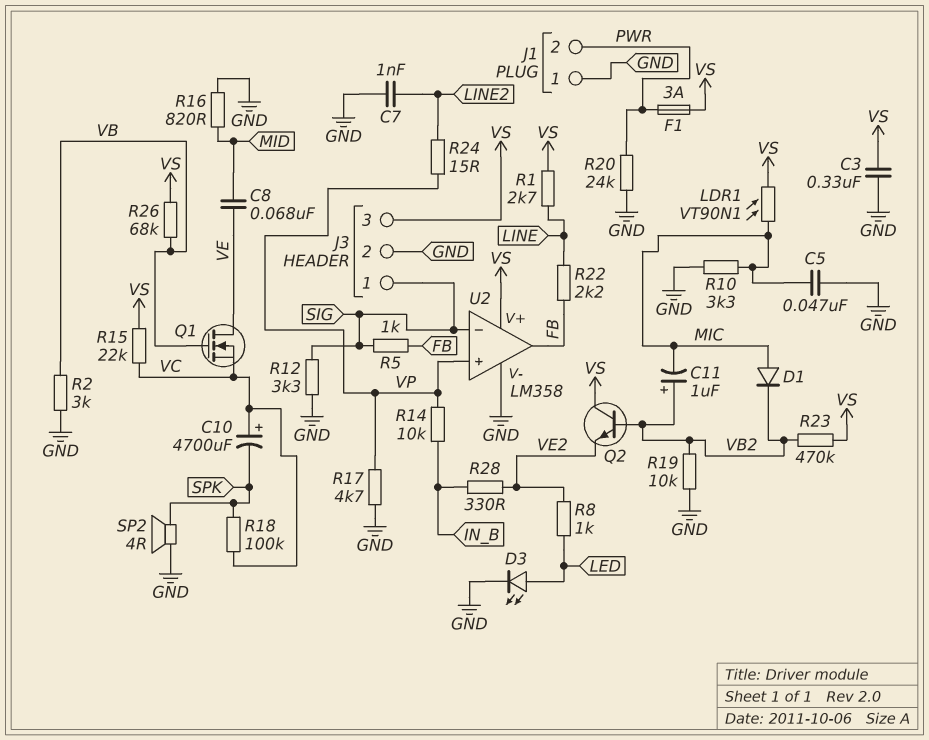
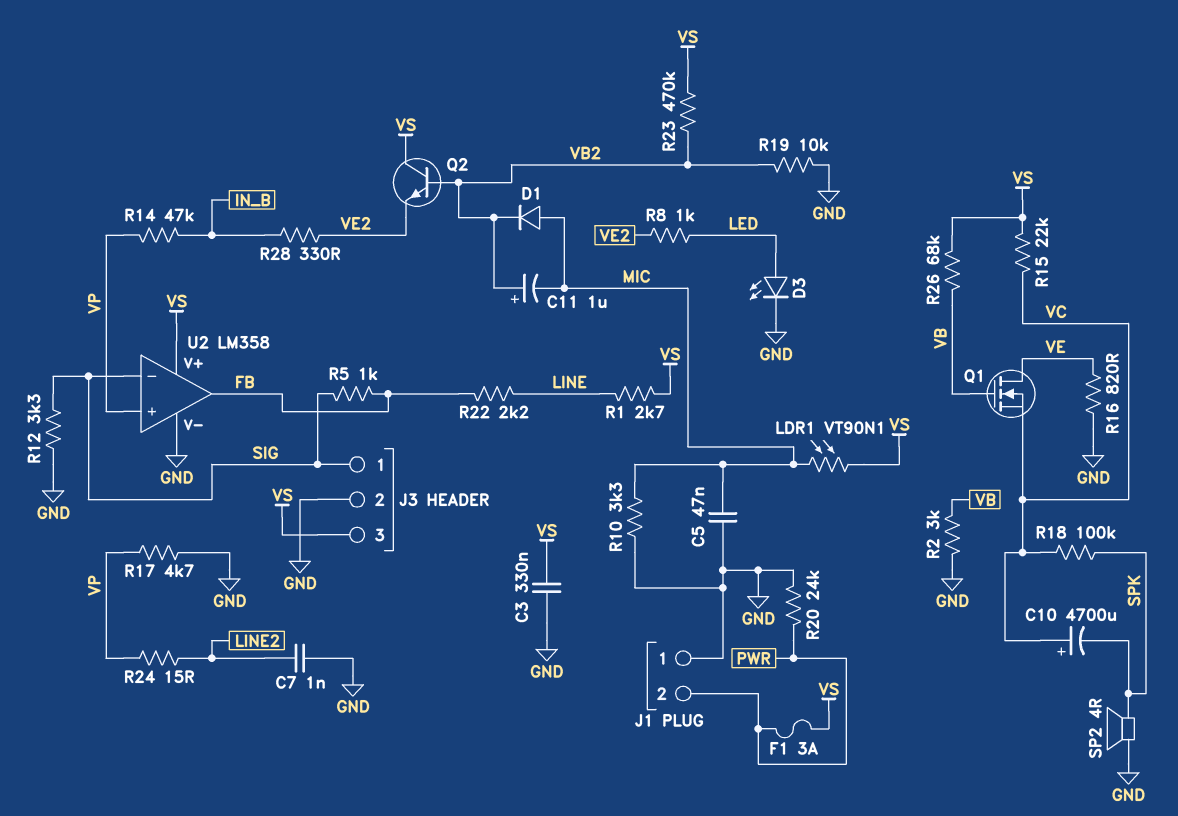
C8: 68nF (MID, VE) -> none
R14: 10k (IN_B, VP) -> 47k (IN_B, VP)
R16: 820 (GND, MID) -> 820 (GND, VE)

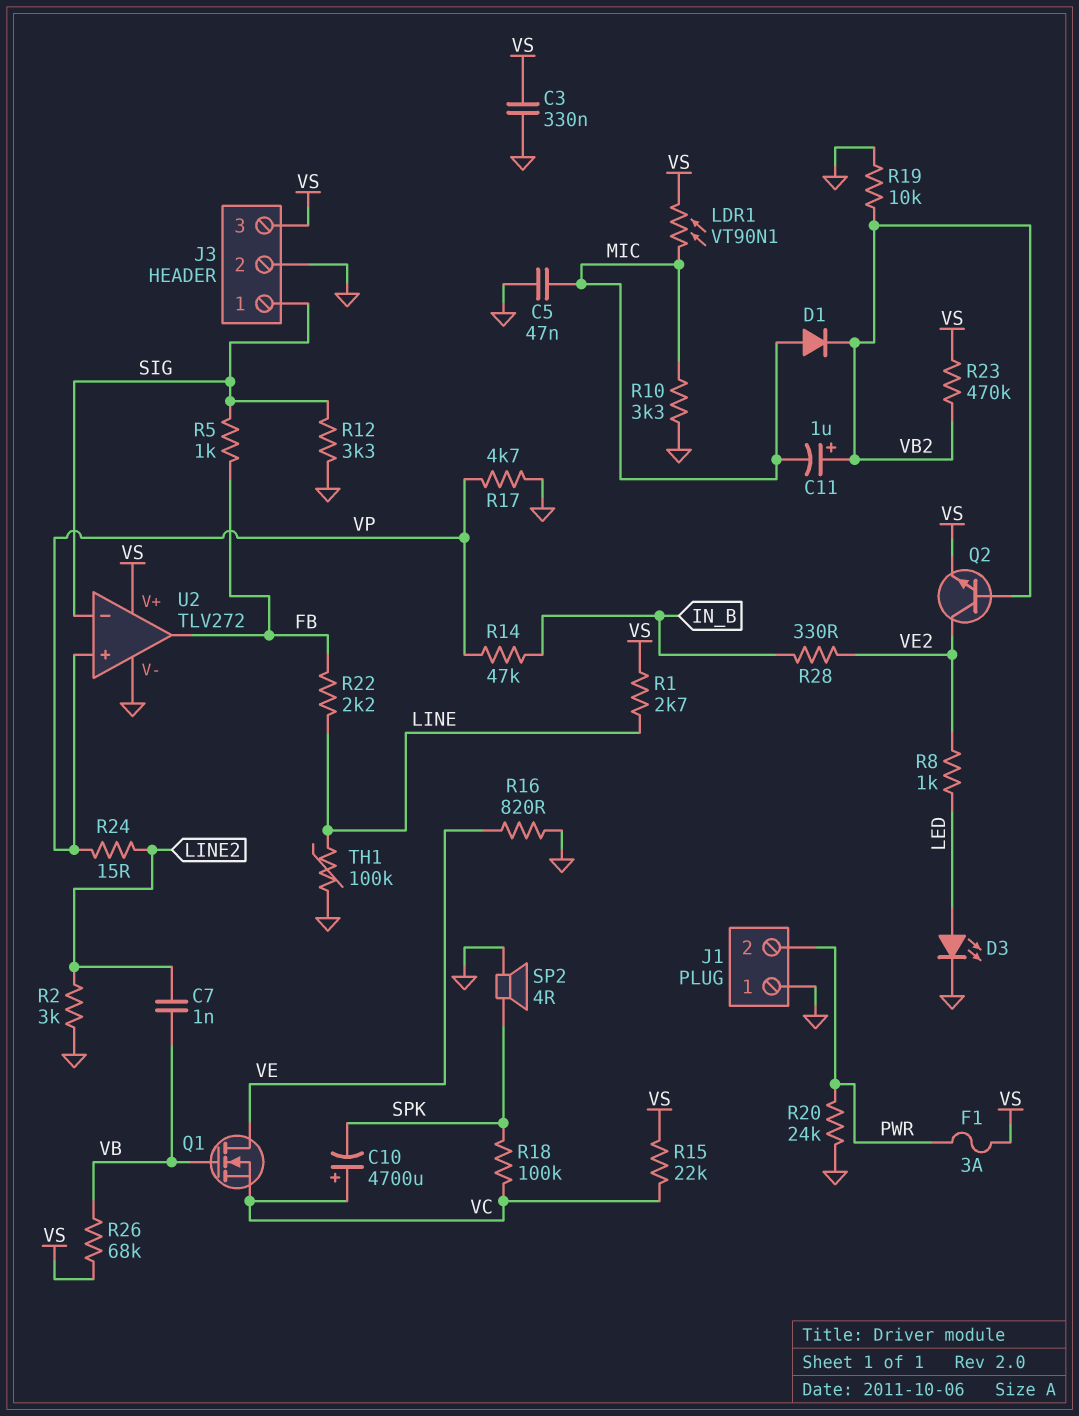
C7: 1nF (GND, LINE2) -> 1nF (LINE2, VB)
Q2: NPN (B VB2, C VS, E VE2) -> NPN (B VB2, C VE2, E VS)
R2: 3k (GND, VB) -> 3k (GND, LINE2)
TH1: none -> 100k (GND, LINE)
U2: LM358 -> TLV272

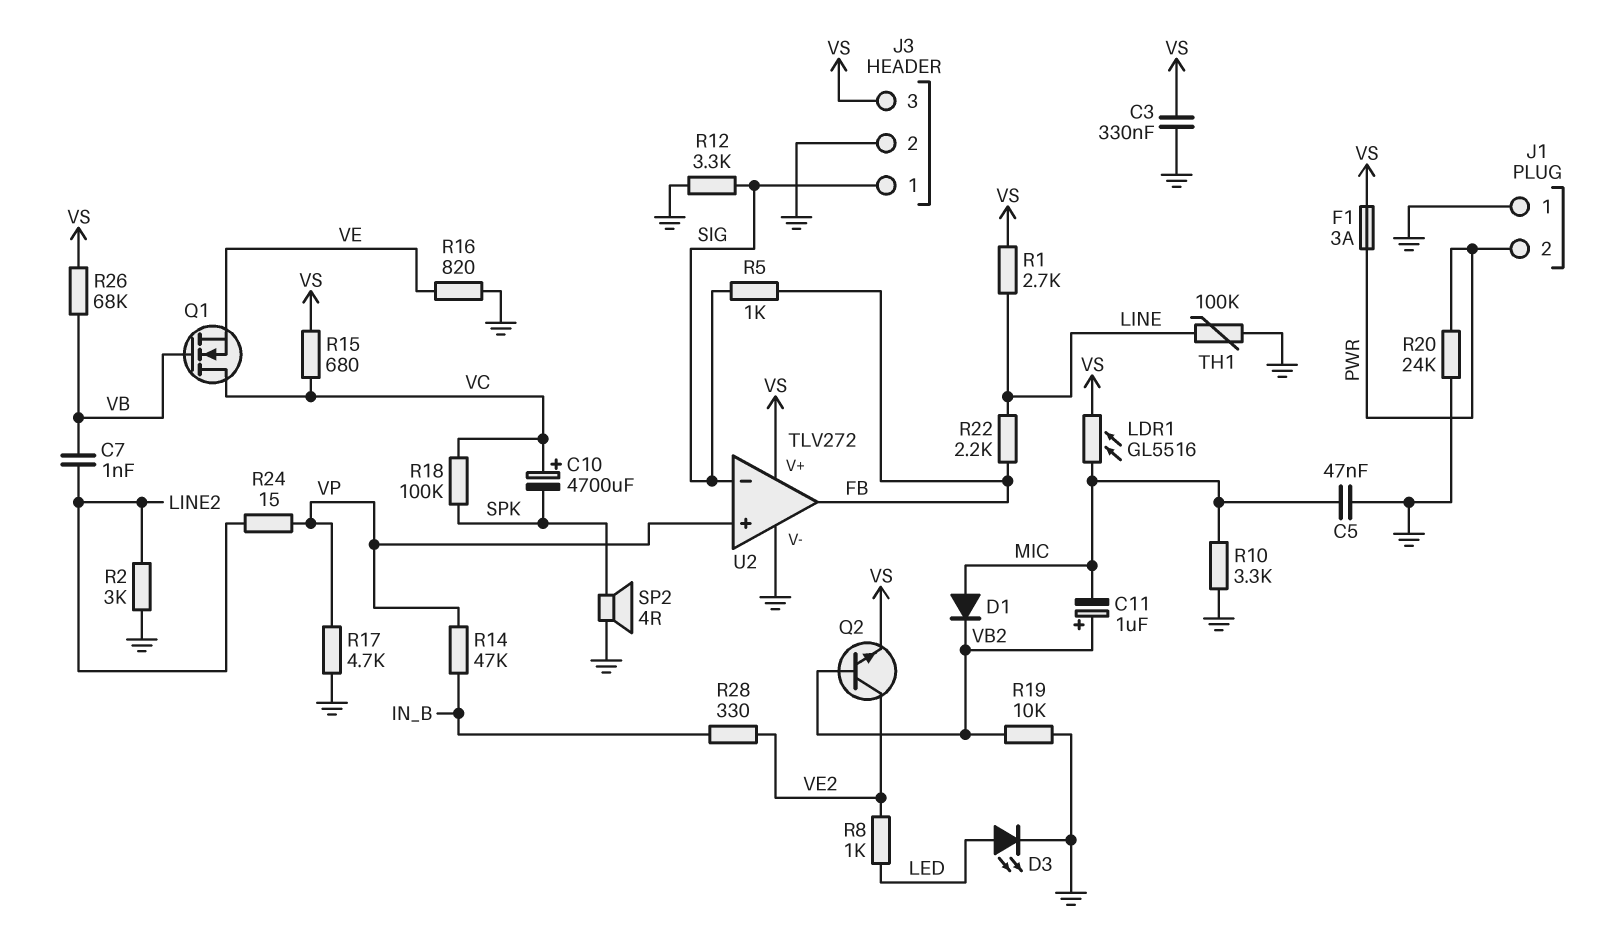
LDR1: VT90N1 (MIC, VS) -> GL5516 (MIC, VS)
Q1: NMOS (G VB, D VE, S VC) -> NMOS (G VB, D VC, S VE)
R15: 22k (VC, VS) -> 680 (VC, VS)
R23: 470k (VB2, VS) -> none

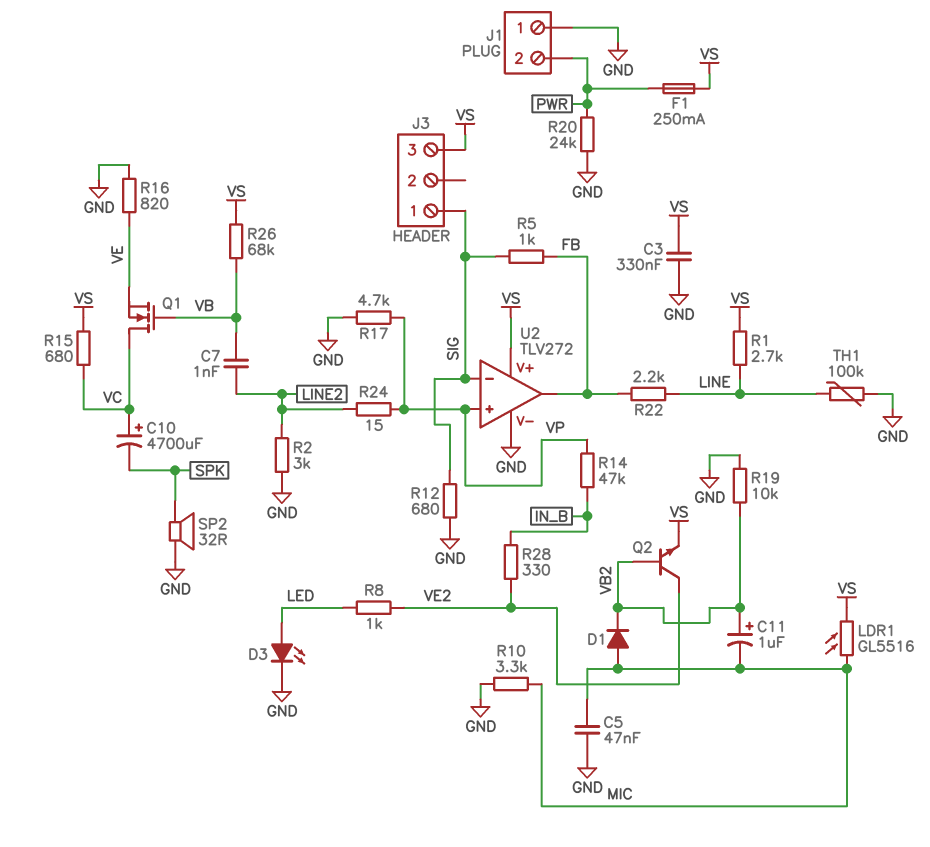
F1: 3A (PWR, VS) -> 250mA (PWR, VS)
J3 pin 2: GND -> none
R12: 3.3k (GND, SIG) -> 680 (GND, SIG)
R18: 100k (SPK, VC) -> none
SP2: speaker 4R (GND, SPK) -> speaker 32R (GND, SPK)

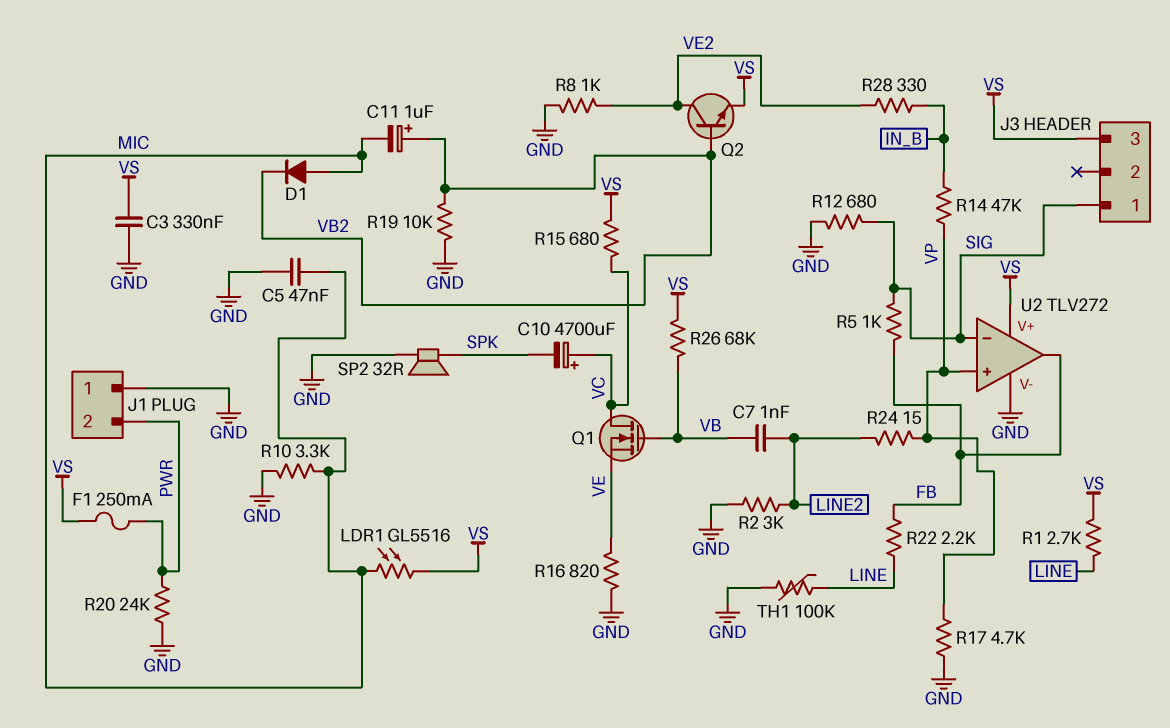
D3: LED (A LED, K GND) -> none
R8: 1k (LED, VE2) -> 1k (GND, VE2)

